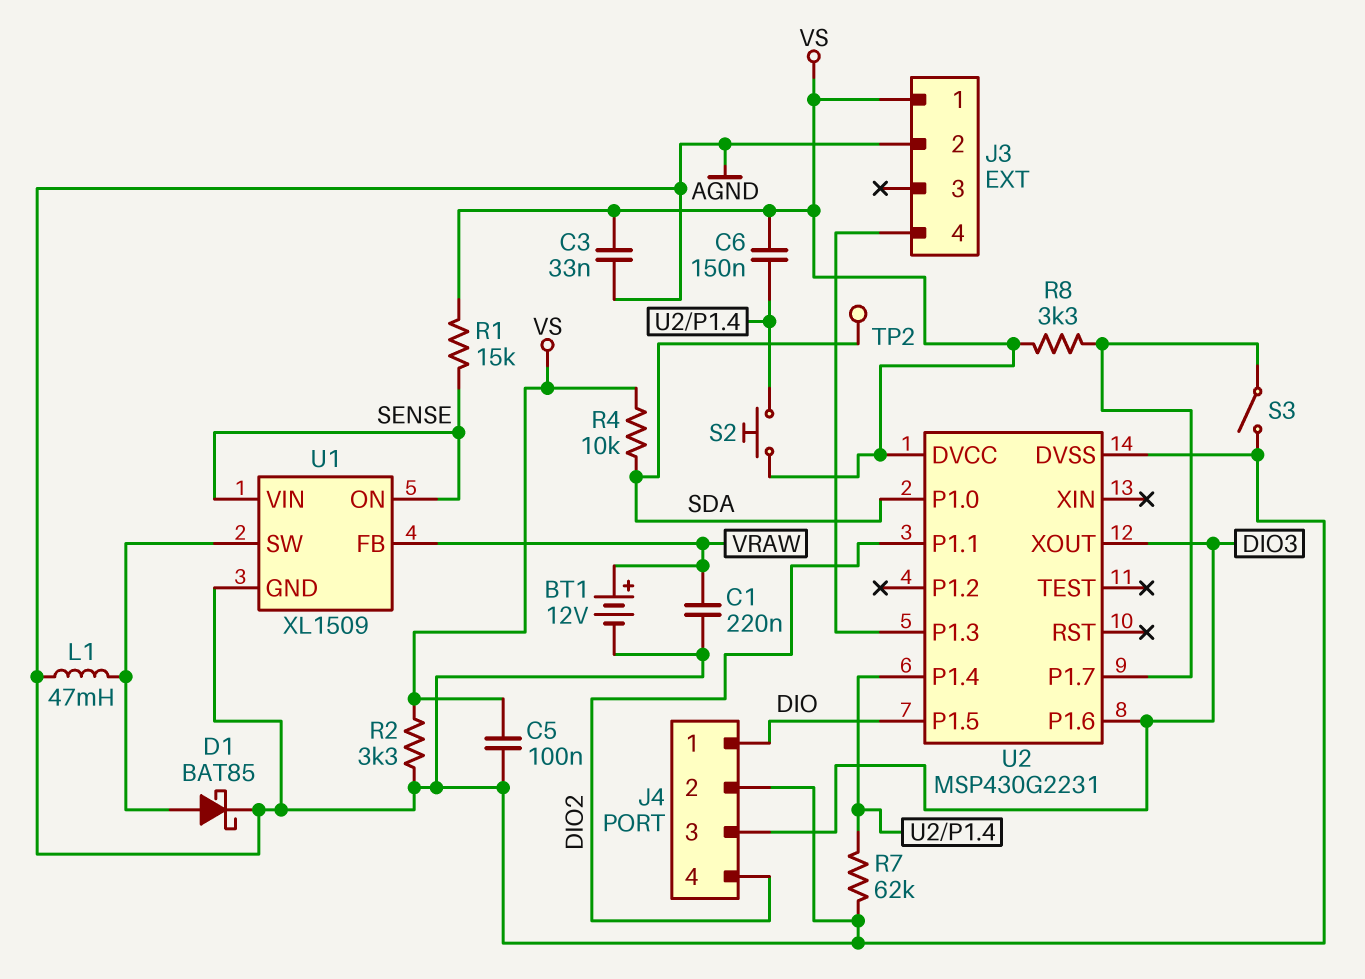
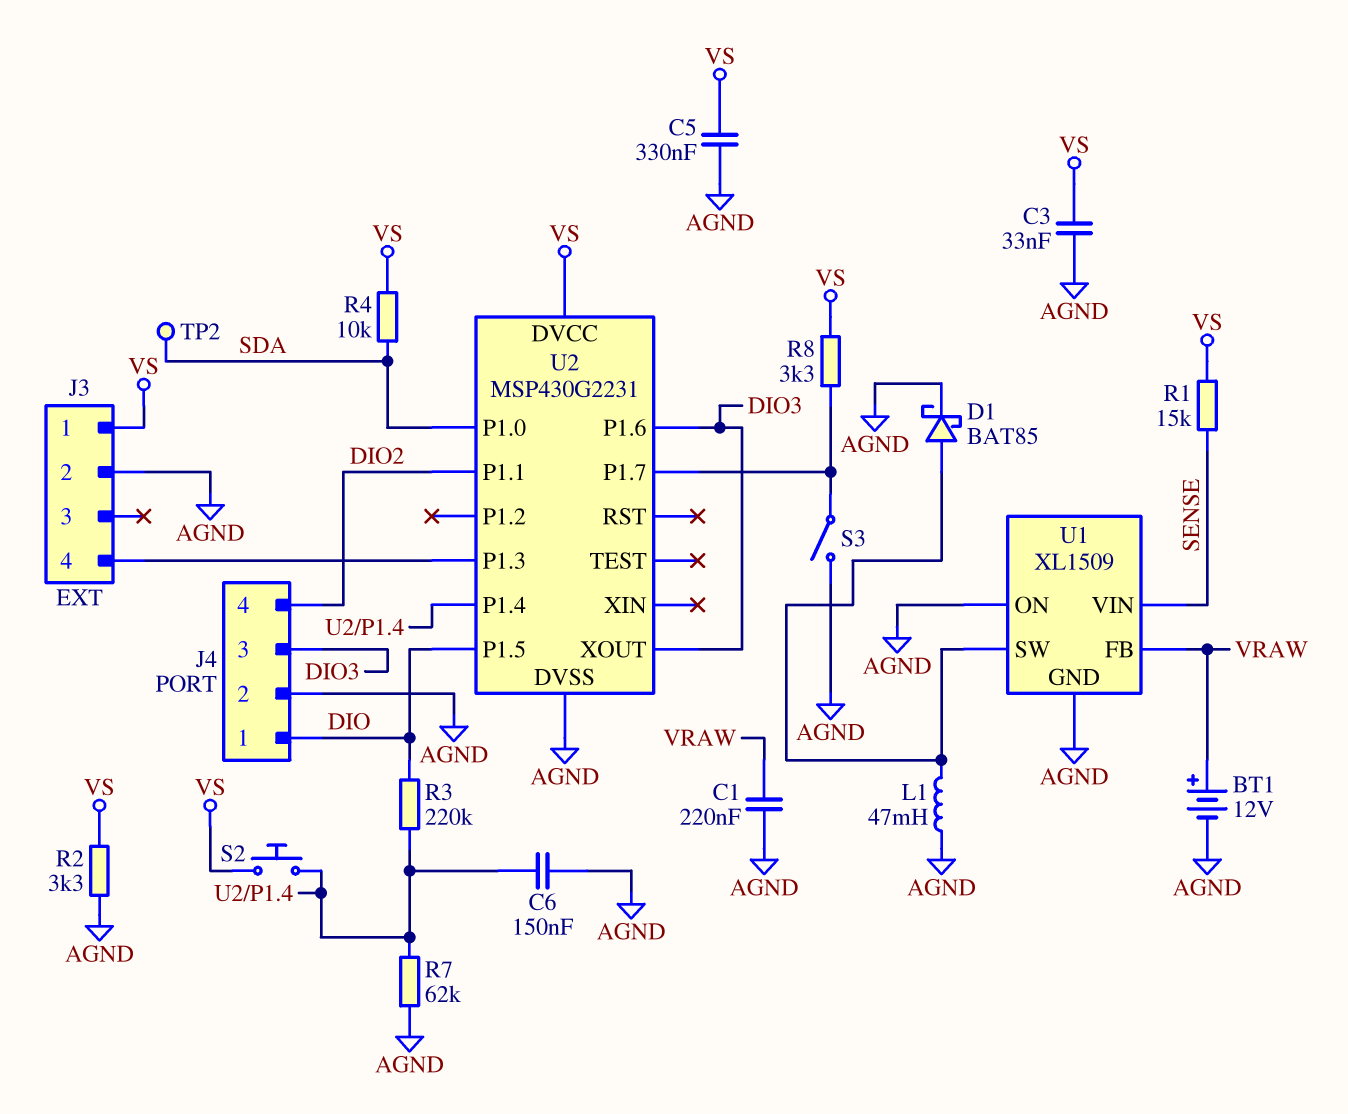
C5: 100nF (AGND, VS) -> 330nF (AGND, VS)
C6: 150nF (U2/P1.4, VS) -> 150nF (AGND, U2/P1.4)
R3: none -> 220k (DIO, U2/P1.4)
U1 pin ON: SENSE -> AGND

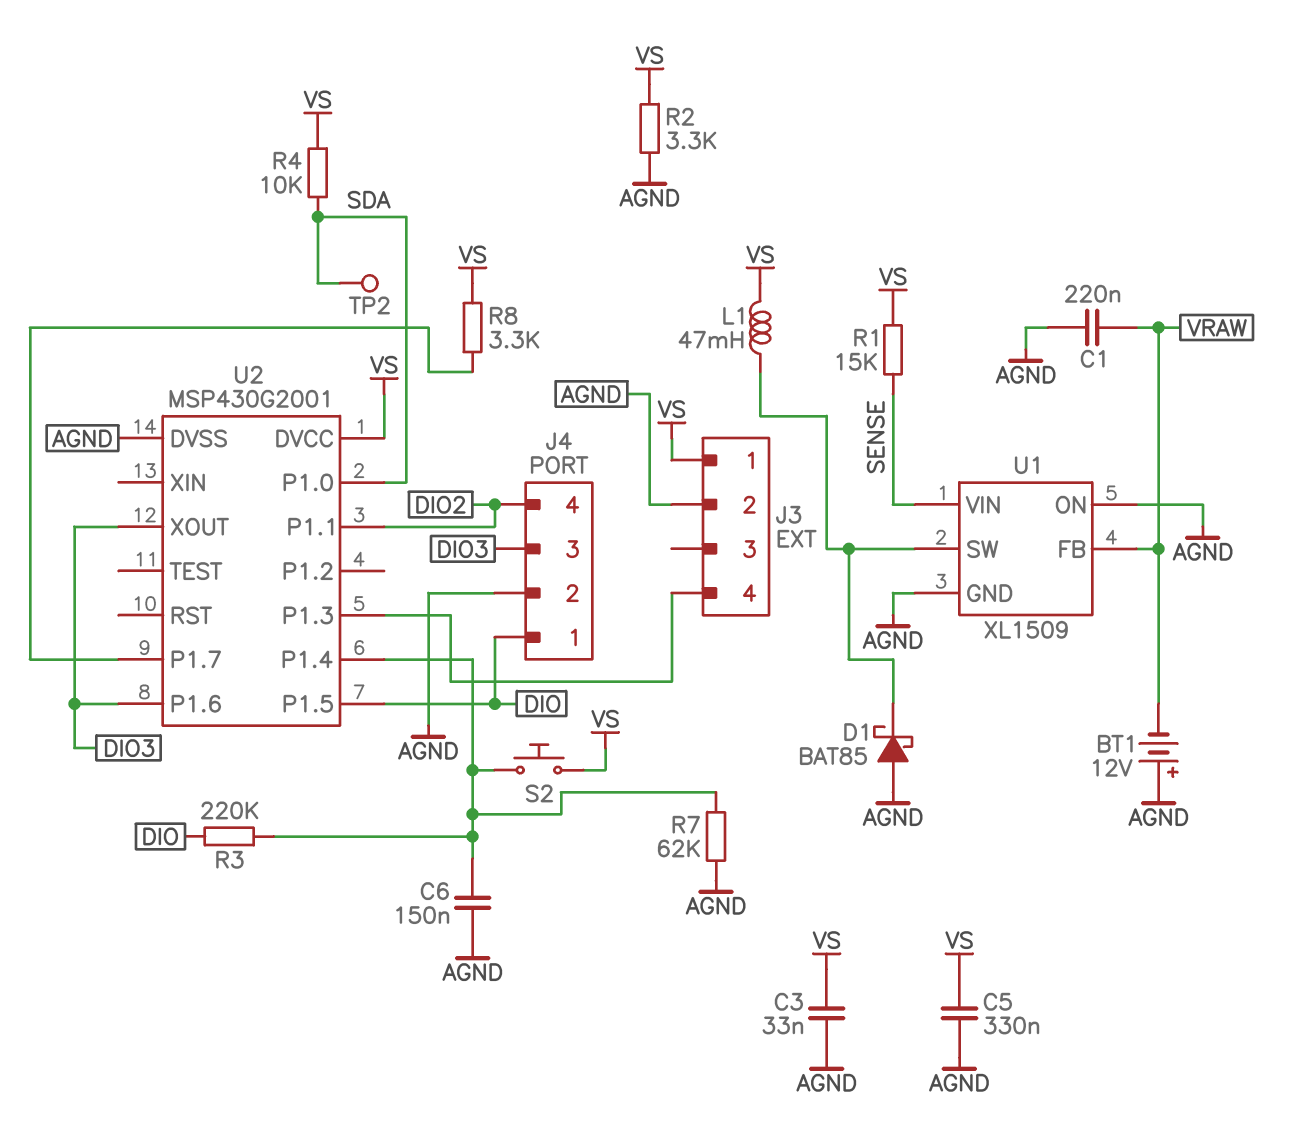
BT1: 12V (plus VRAW, minus AGND) -> 12V (plus AGND, minus VRAW)
D1: schottky BAT85 (A U1/SW, K AGND) -> schottky BAT85 (A AGND, K U1/SW)
L1: 47mH (AGND, U1/SW) -> 47mH (U1/SW, VS)
S3: switch (AGND, U2/P1.7) -> none
U2: MSP430G2231 -> MSP430G2001

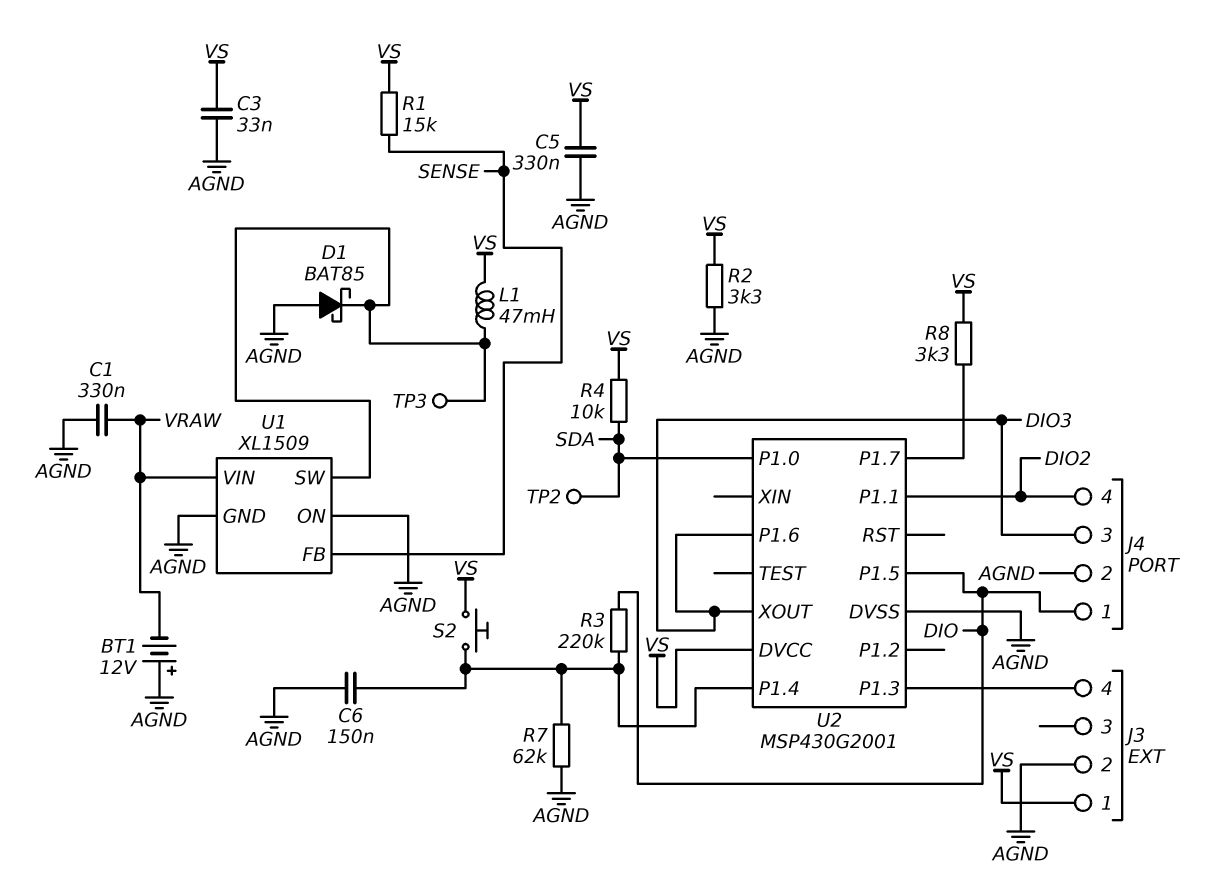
C1: 220nF (AGND, VRAW) -> 330nF (AGND, VRAW)
TP3: none -> test point (U1/SW)
U1 pin FB: VRAW -> SENSE
U1 pin VIN: SENSE -> VRAW

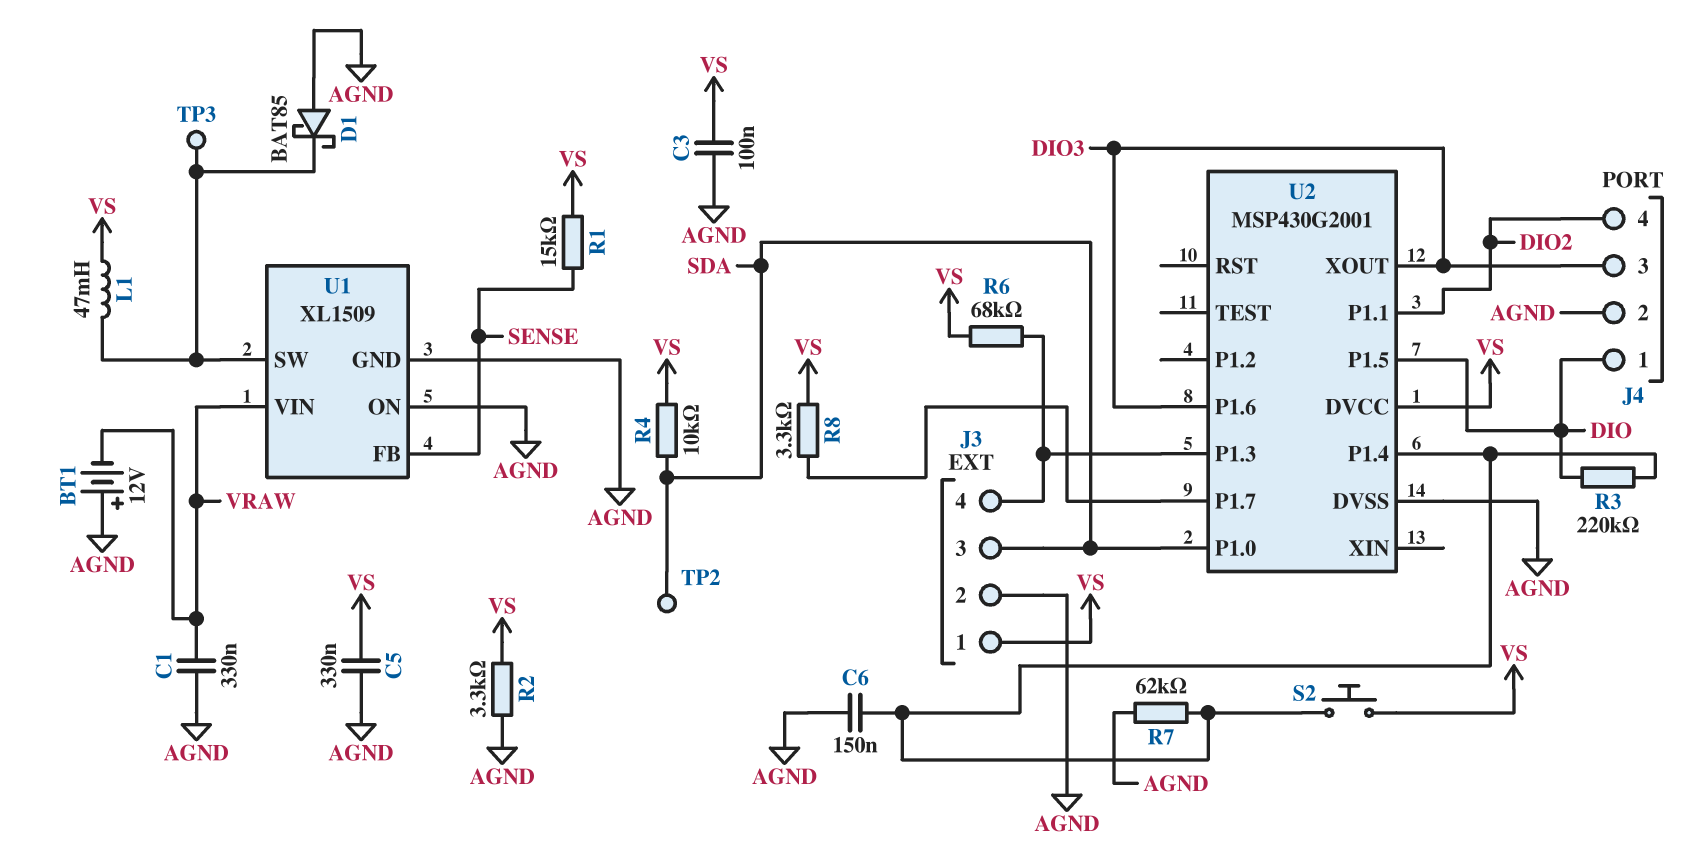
C3: 33nF (AGND, VS) -> 100nF (AGND, VS)
J3 pin 3: none -> SDA
R6: none -> 68k (J3/4, VS)

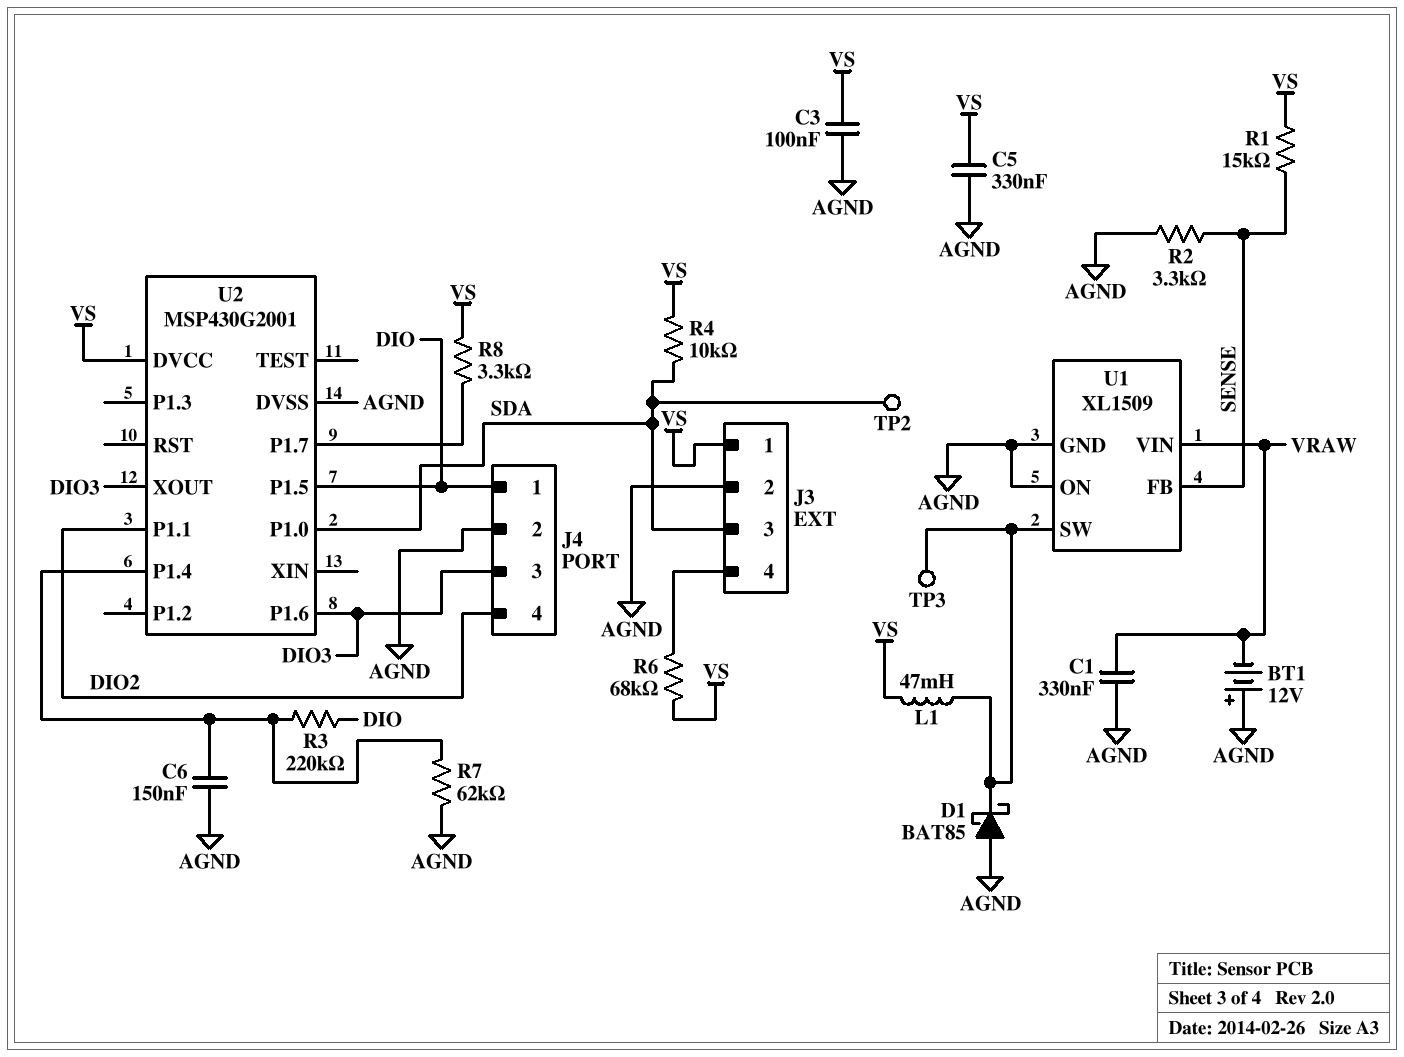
R2: 3.3k (AGND, VS) -> 3.3k (AGND, SENSE)
S2: button (U2/P1.4, VS) -> none
U2 pin P1.3: J3/4 -> none

